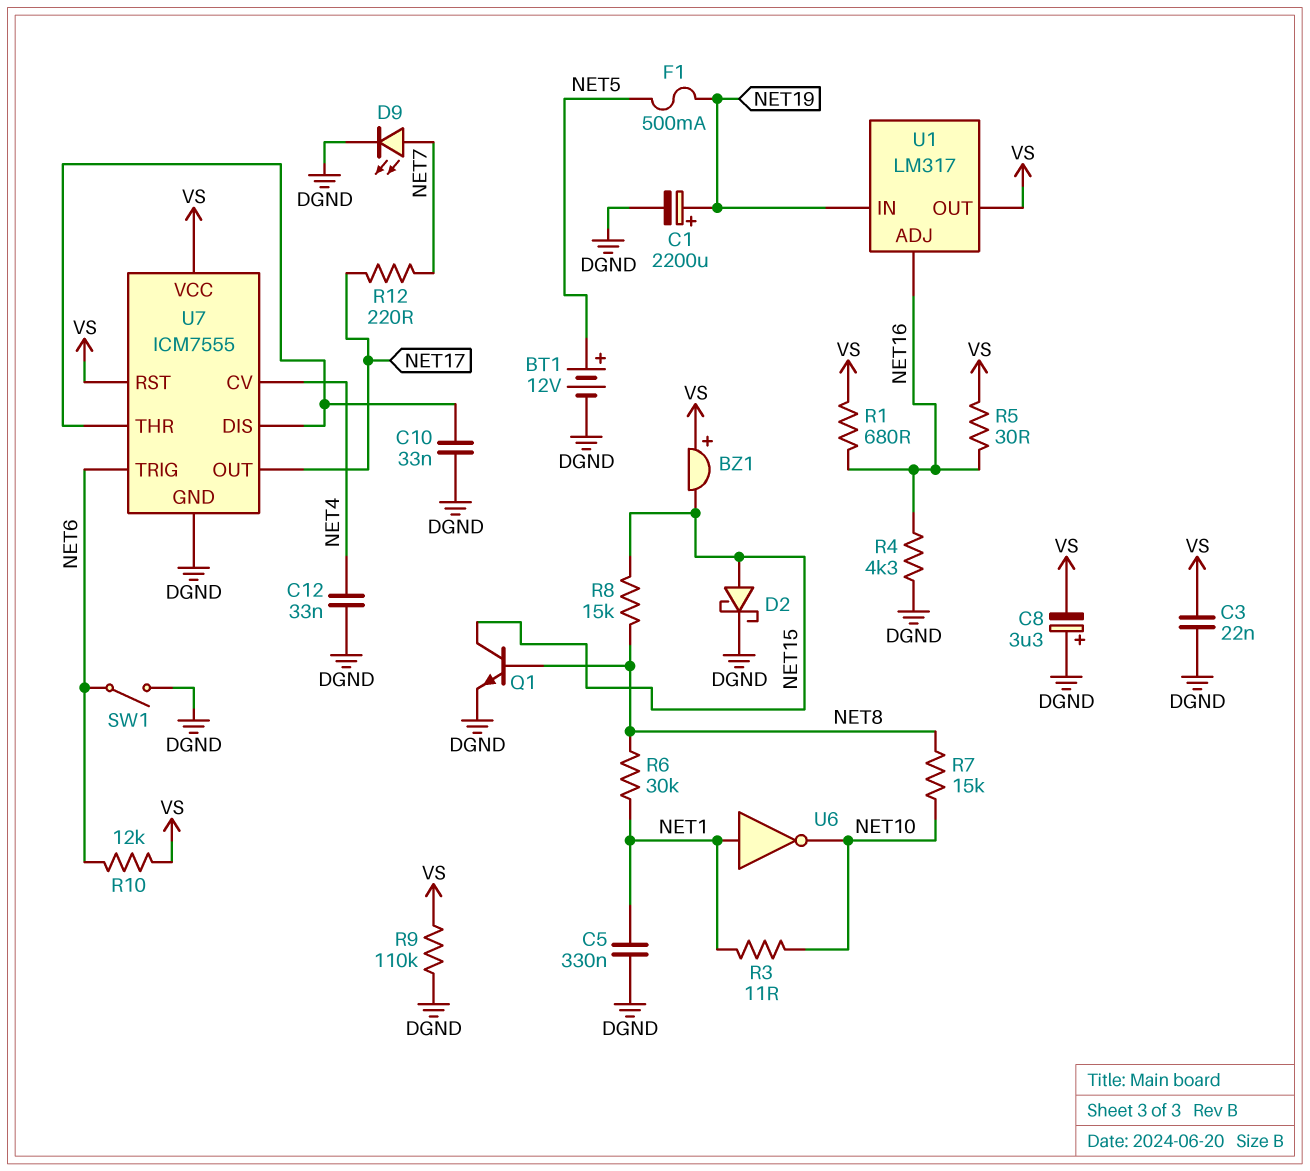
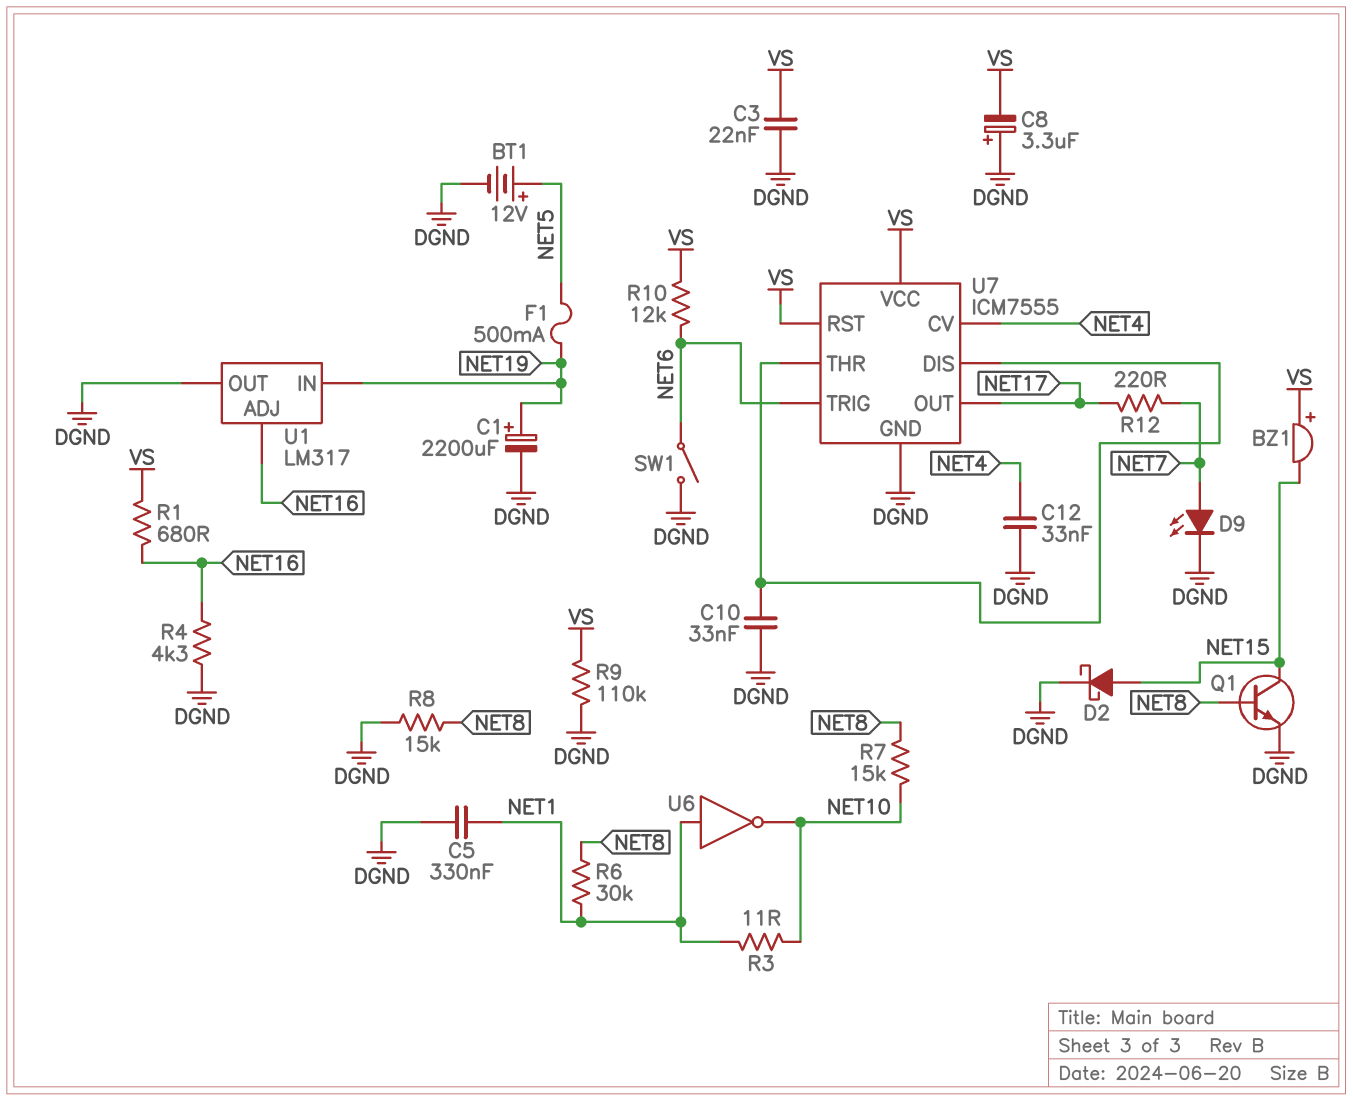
R5: 30 (NET16, VS) -> none
R8: 15k (NET8, NET15) -> 15k (DGND, NET8)
U1 pin OUT: VS -> DGND

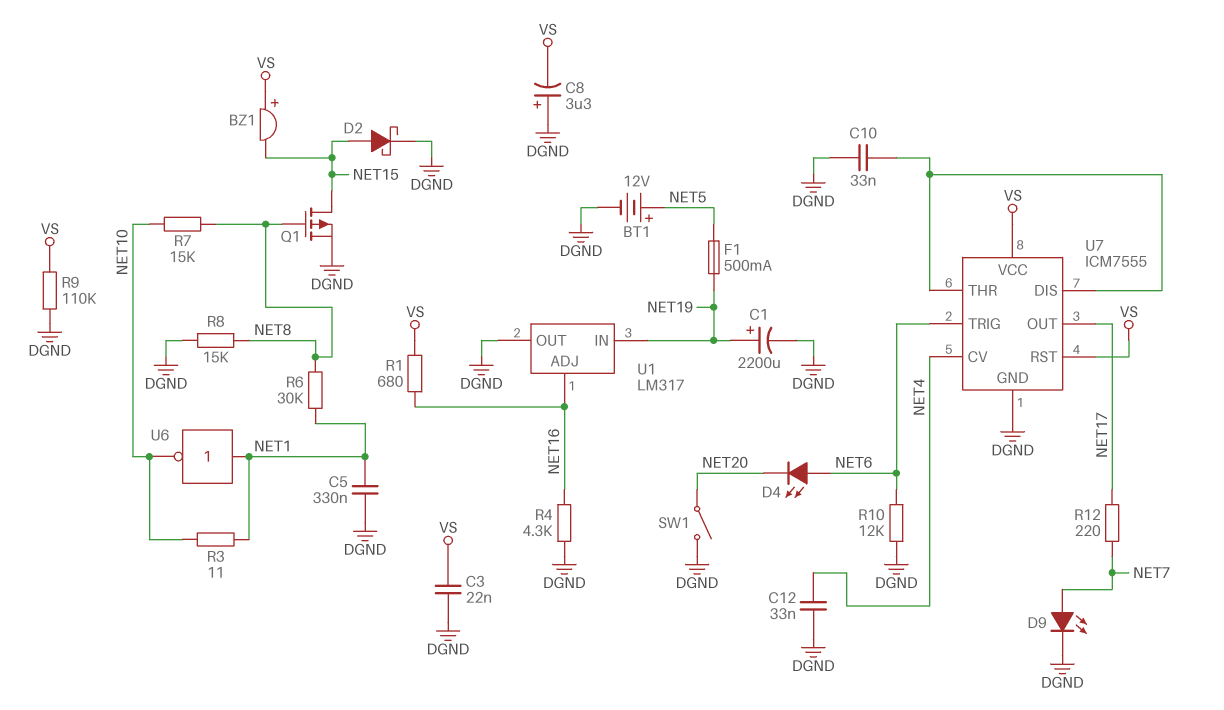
D4: none -> LED (A NET6, K NET20)
Q1: NPN (B NET8, C NET15, E DGND) -> PMOS (G NET8, D NET15, S DGND)
R10: 12k (NET6, VS) -> 12k (DGND, NET6)
SW1: switch (DGND, NET6) -> switch (DGND, NET20)

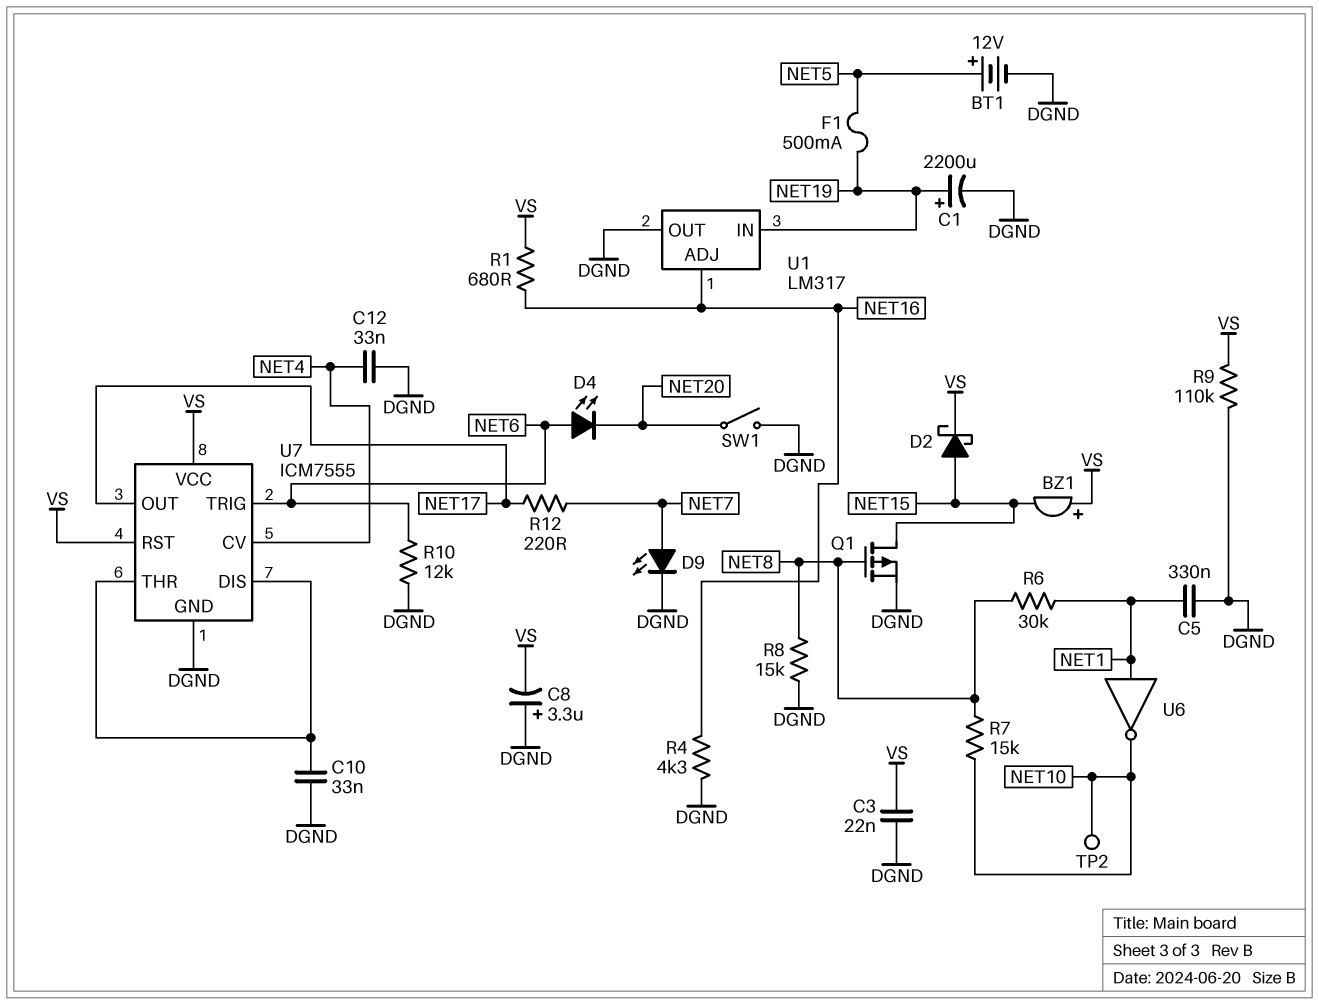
D2: schottky (A NET15, K DGND) -> schottky (A NET15, K VS)
R3: 11 (NET1, NET10) -> none
TP2: none -> test point (NET10)

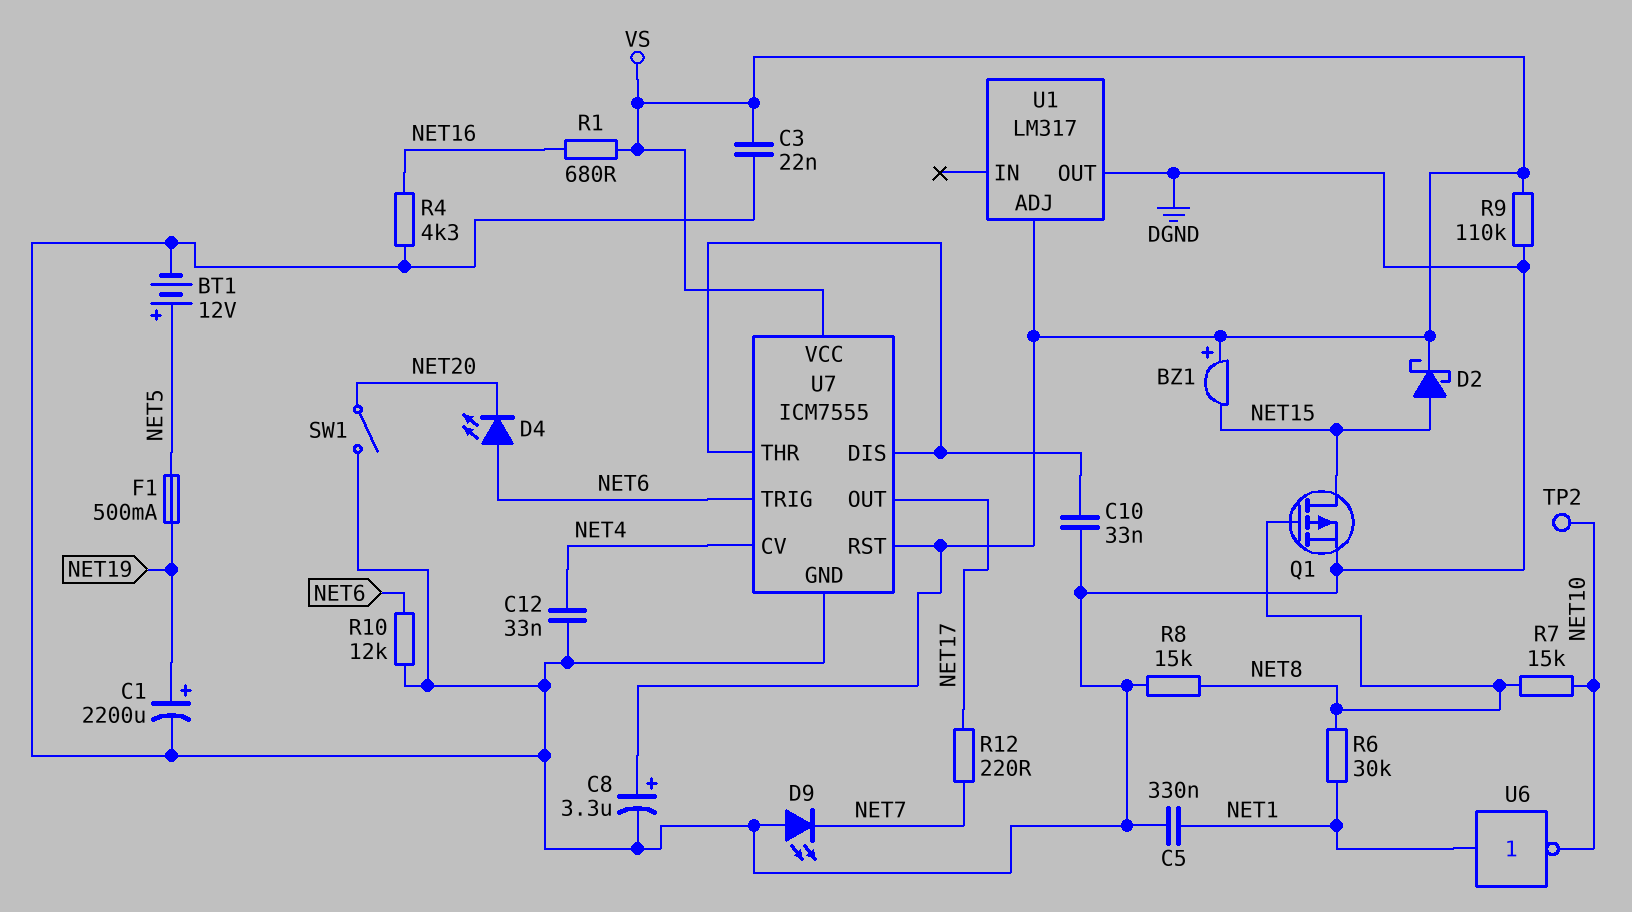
C8: 3.3uF (plus DGND, minus VS) -> 3.3uF (plus VS, minus DGND)
D9: LED (A NET7, K DGND) -> LED (A DGND, K NET7)
U1 pin ADJ: NET16 -> VS
U1 pin IN: NET19 -> none

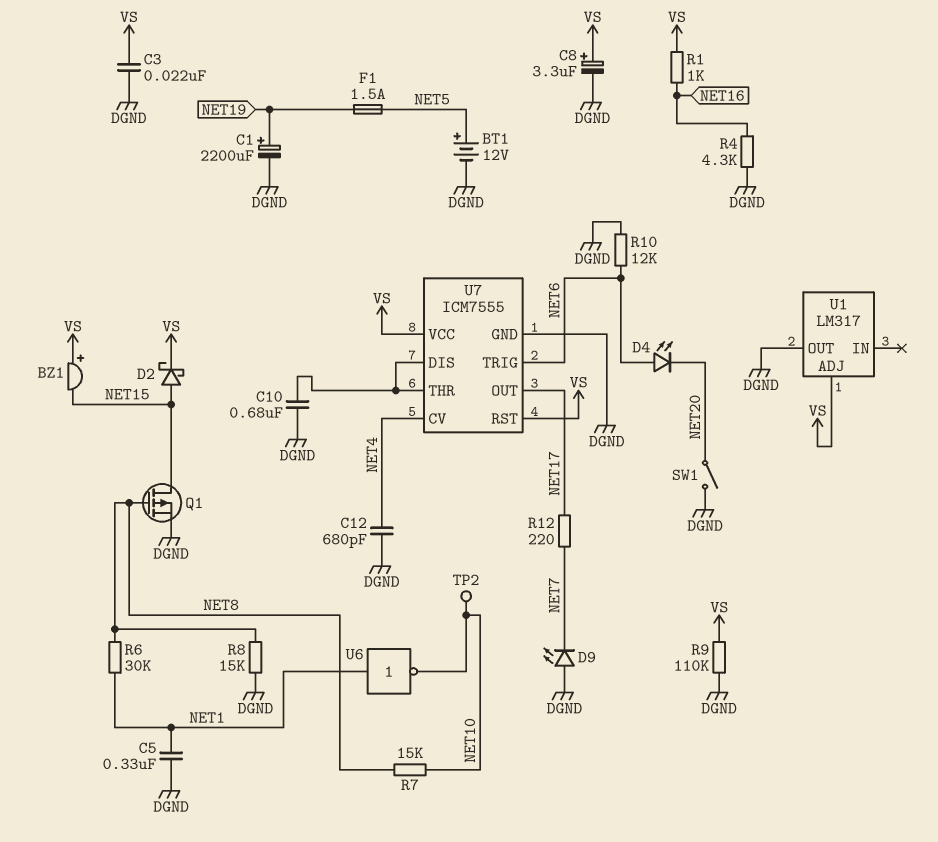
C10: 33nF (DGND, U7/DIS) -> 680nF (DGND, U7/DIS)
C12: 33nF (DGND, NET4) -> 680pF (DGND, NET4)
F1: 500mA (NET5, NET19) -> 1.5A (NET5, NET19)
R1: 680 (NET16, VS) -> 1k (NET16, VS)

